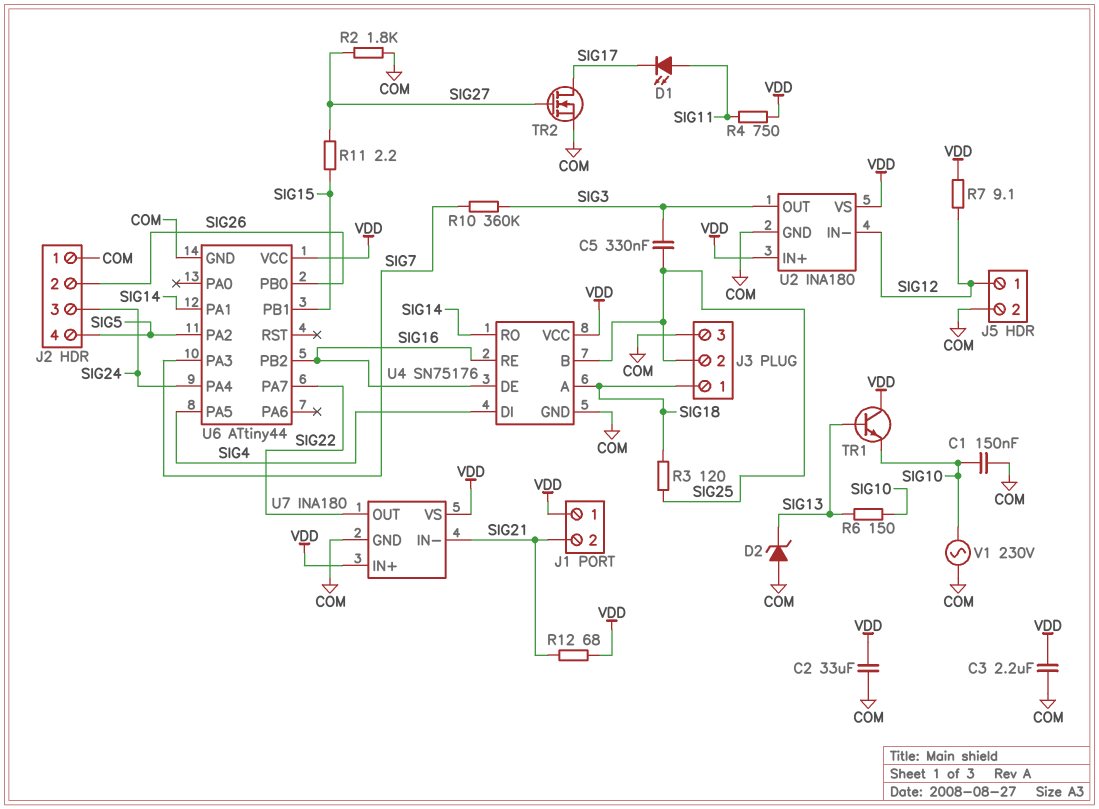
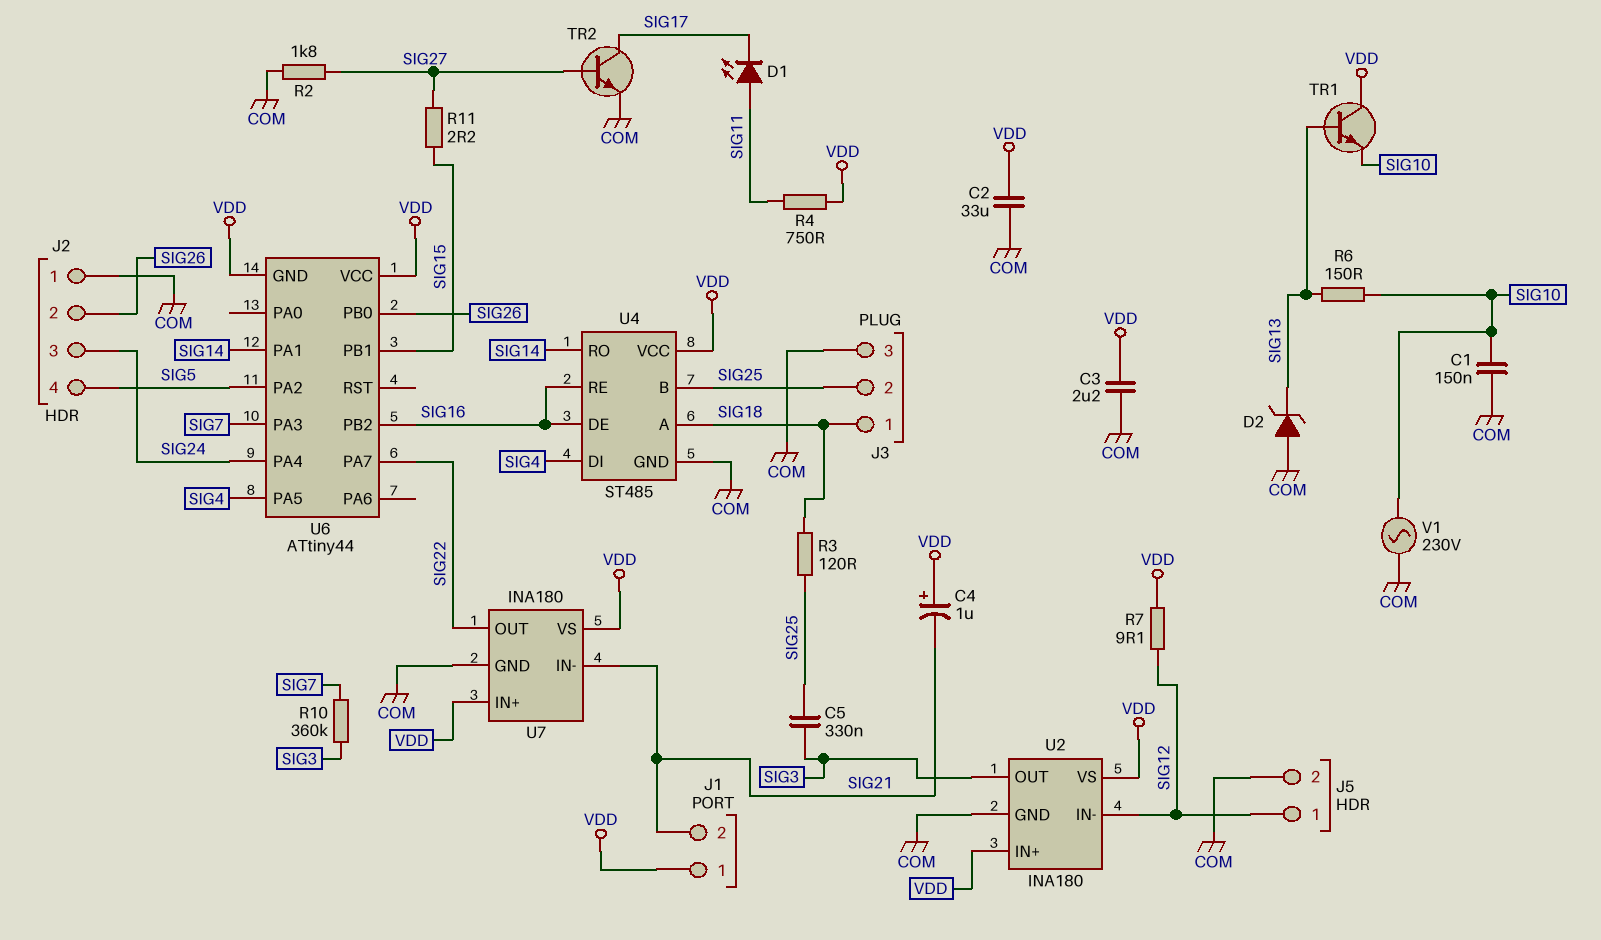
C4: none -> 1uF (plus VDD, minus SIG21)
R12: 68 (SIG21, VDD) -> none
TR2: NMOS (G SIG27, D SIG17, S COM) -> NPN (B SIG27, C SIG17, E COM)
U4: SN75176 -> ST485
U6 pin GND: COM -> VDD

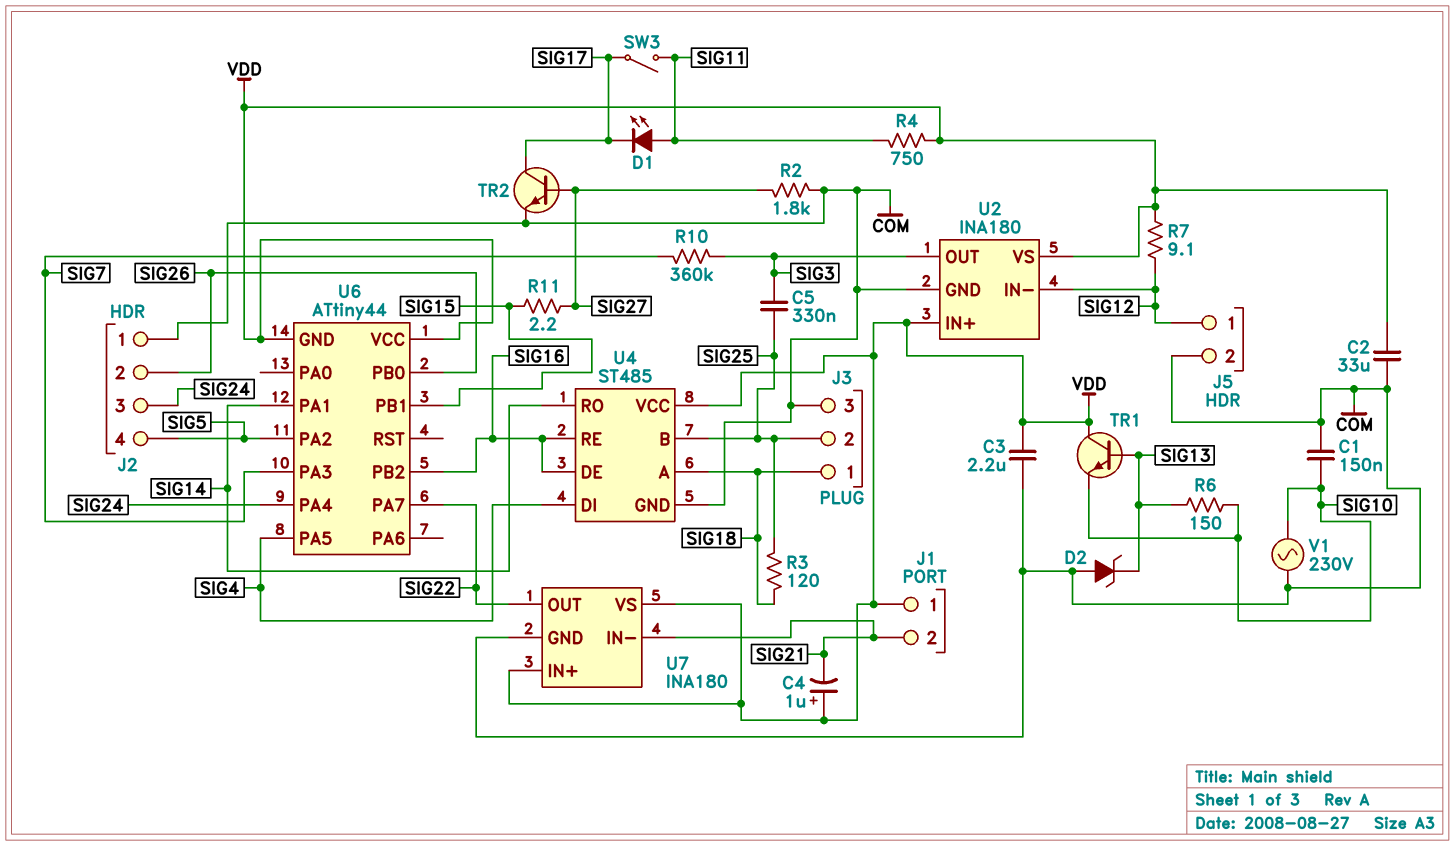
SW3: none -> switch (SIG11, SIG17)

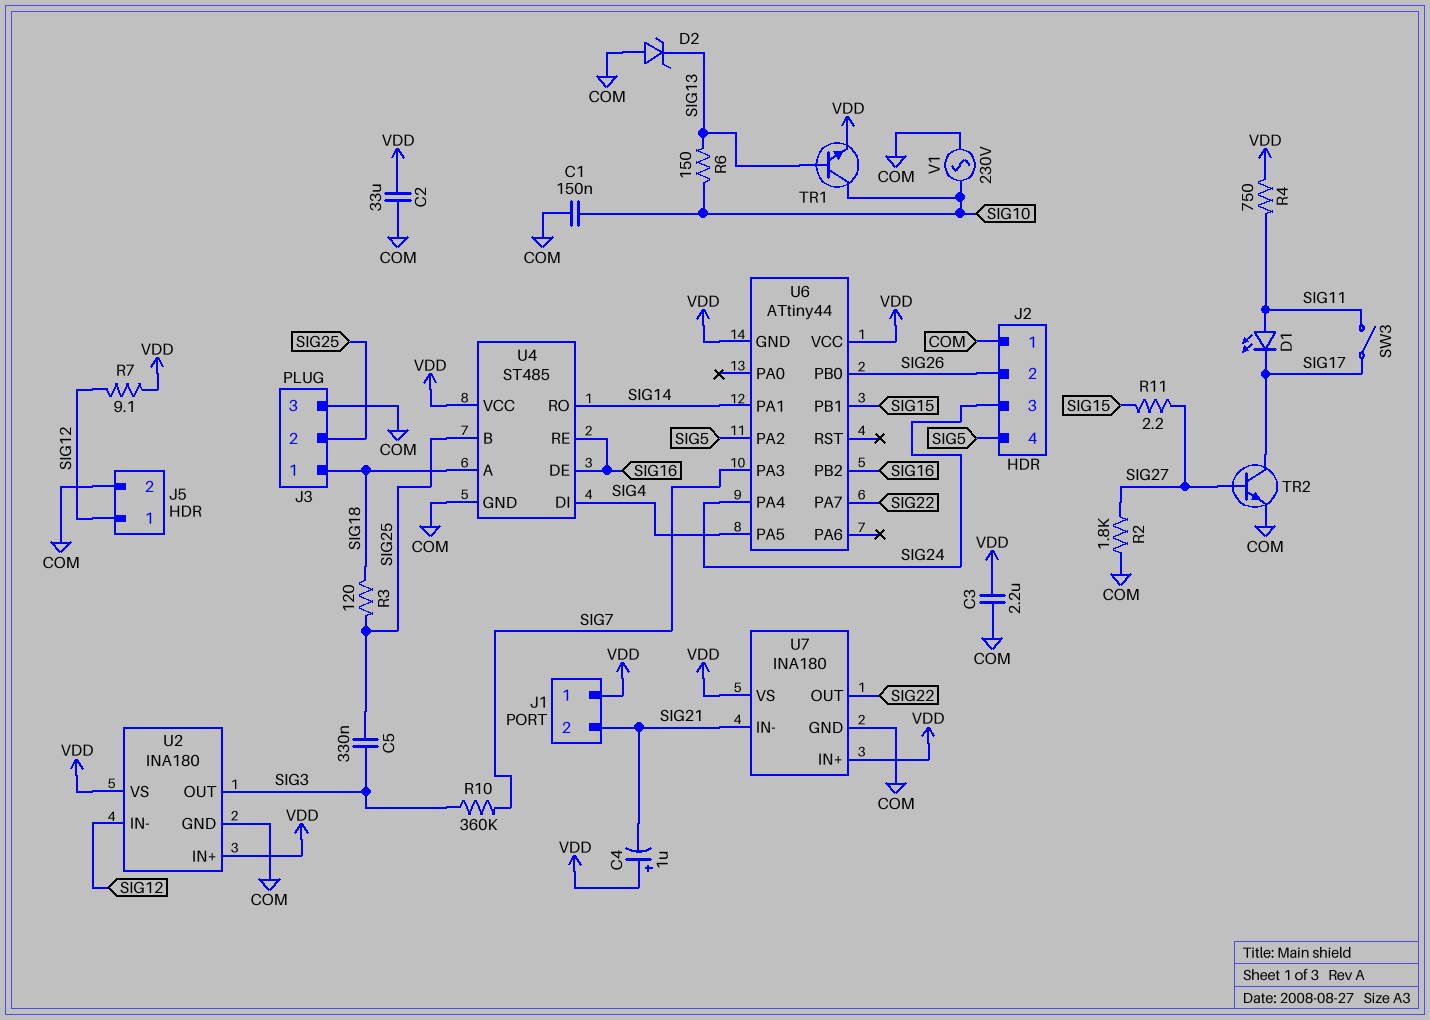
TR1: NPN (B SIG13, C VDD, E SIG10) -> NPN (B SIG13, C SIG10, E VDD)

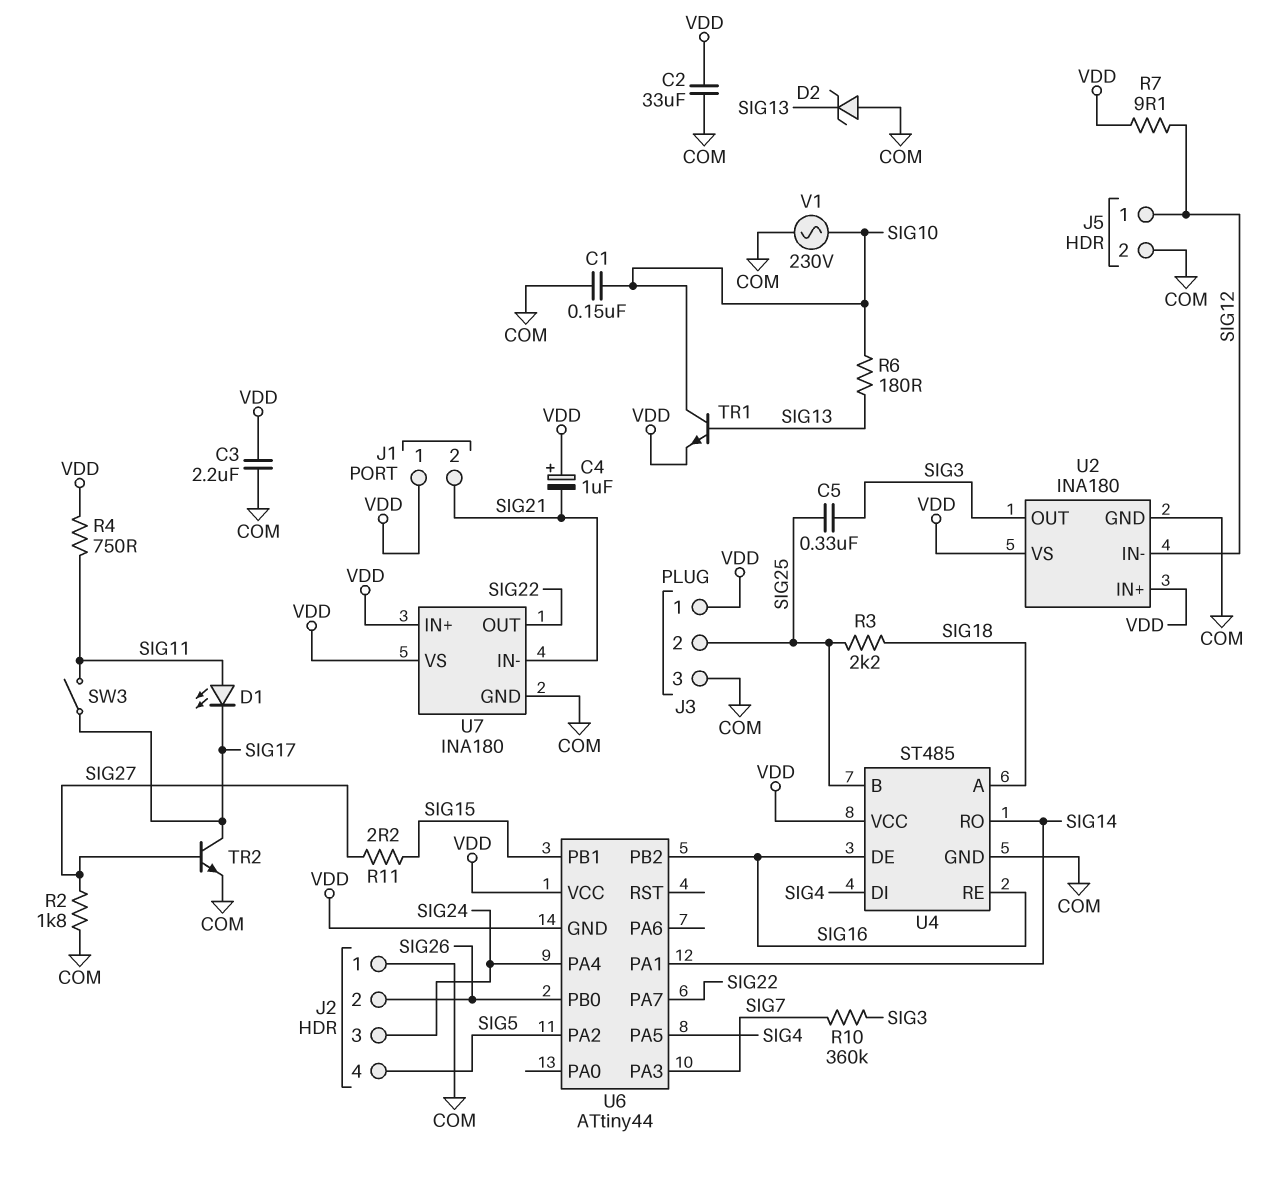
J3 pin 1: SIG18 -> VDD
R3: 120 (SIG18, SIG25) -> 2.2k (SIG18, SIG25)
R6: 150 (SIG10, SIG13) -> 180 (SIG10, SIG13)

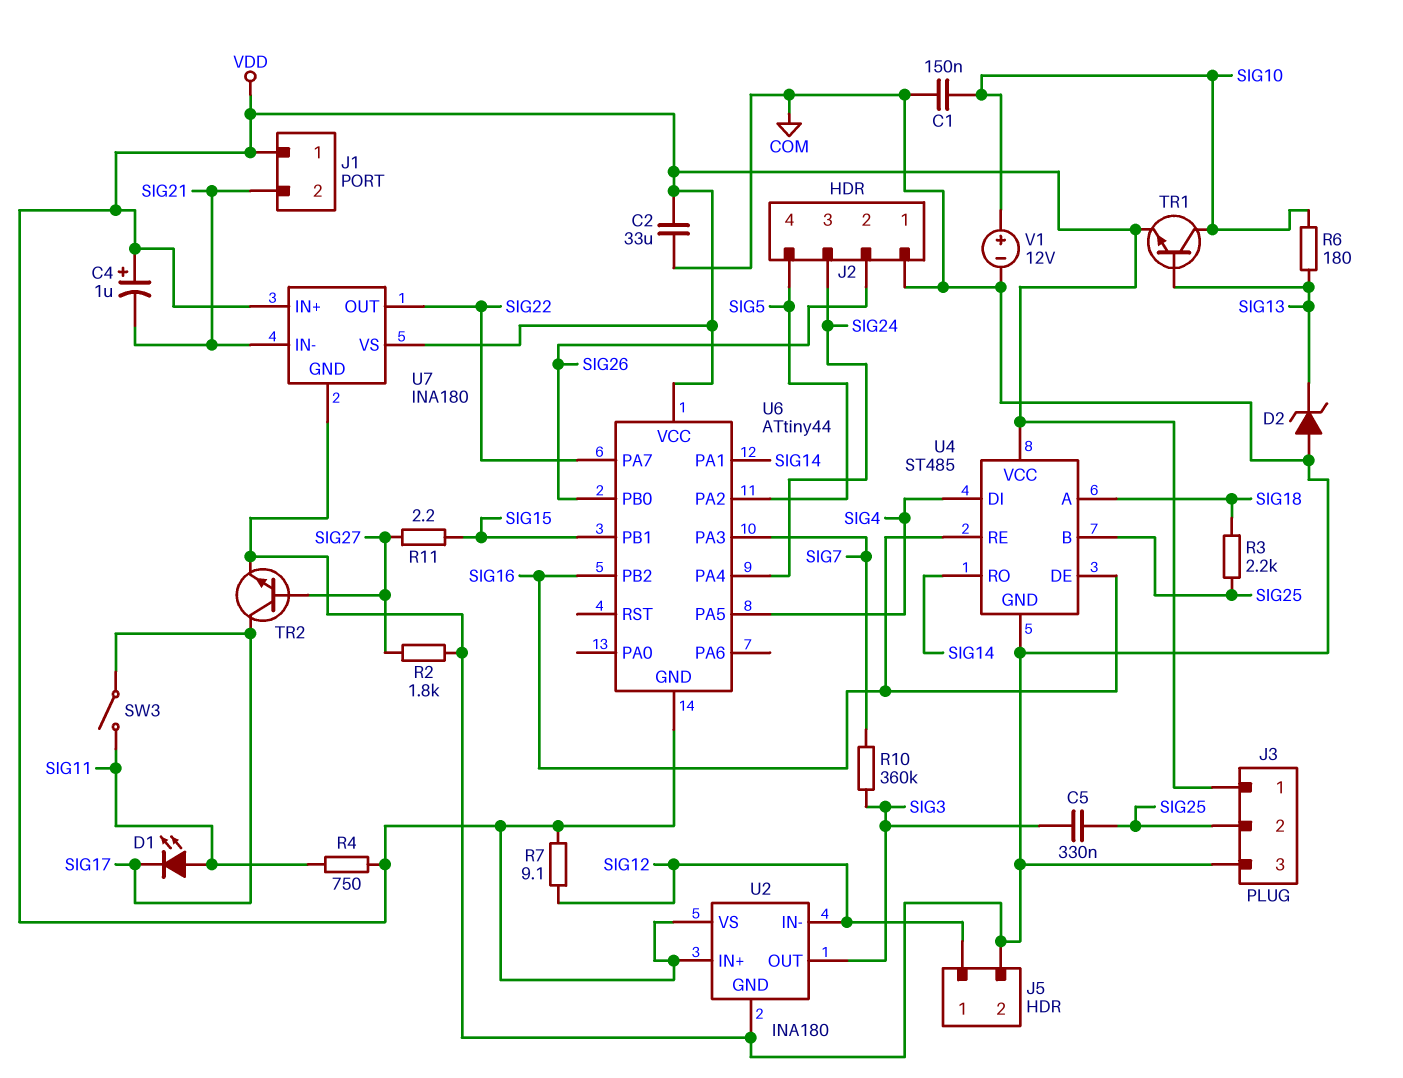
C3: 2.2uF (COM, VDD) -> none
V1: AC 230V (COM, SIG10) -> 12V (plus SIG10, minus COM)

